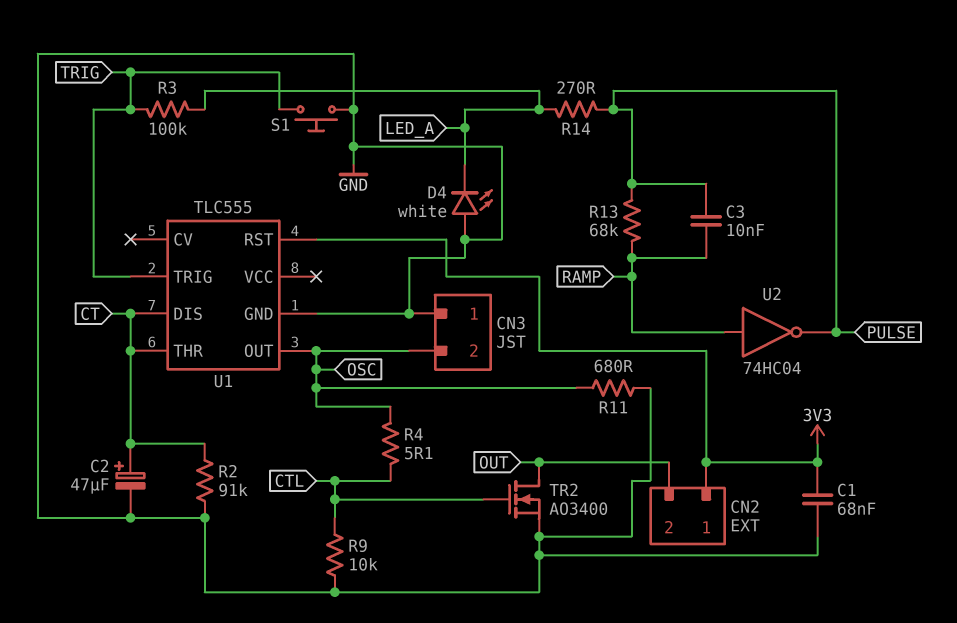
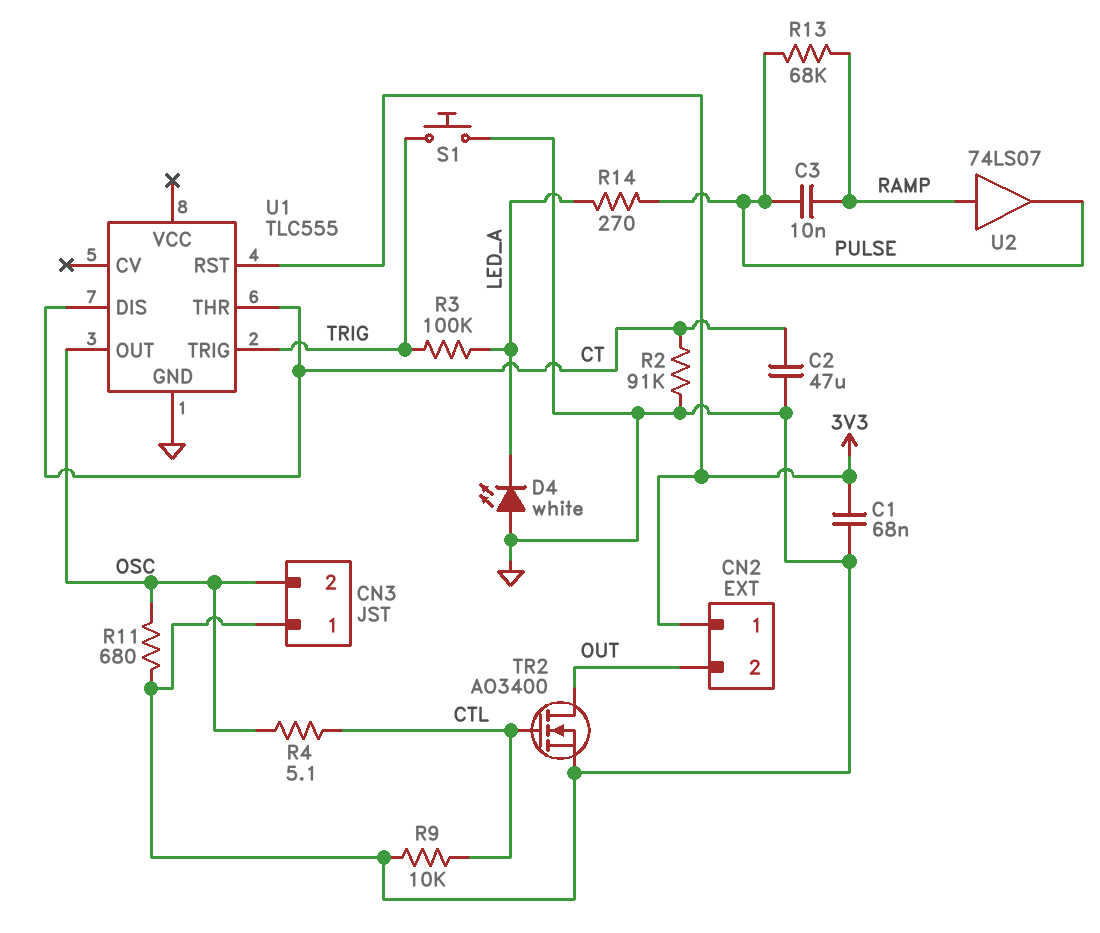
C2: 47uF (plus CT, minus GND) -> 47uF (CT, GND)
U2: NOT 74HC04 (in RAMP, out PULSE) -> buffer 74LS07 (in RAMP, out PULSE)

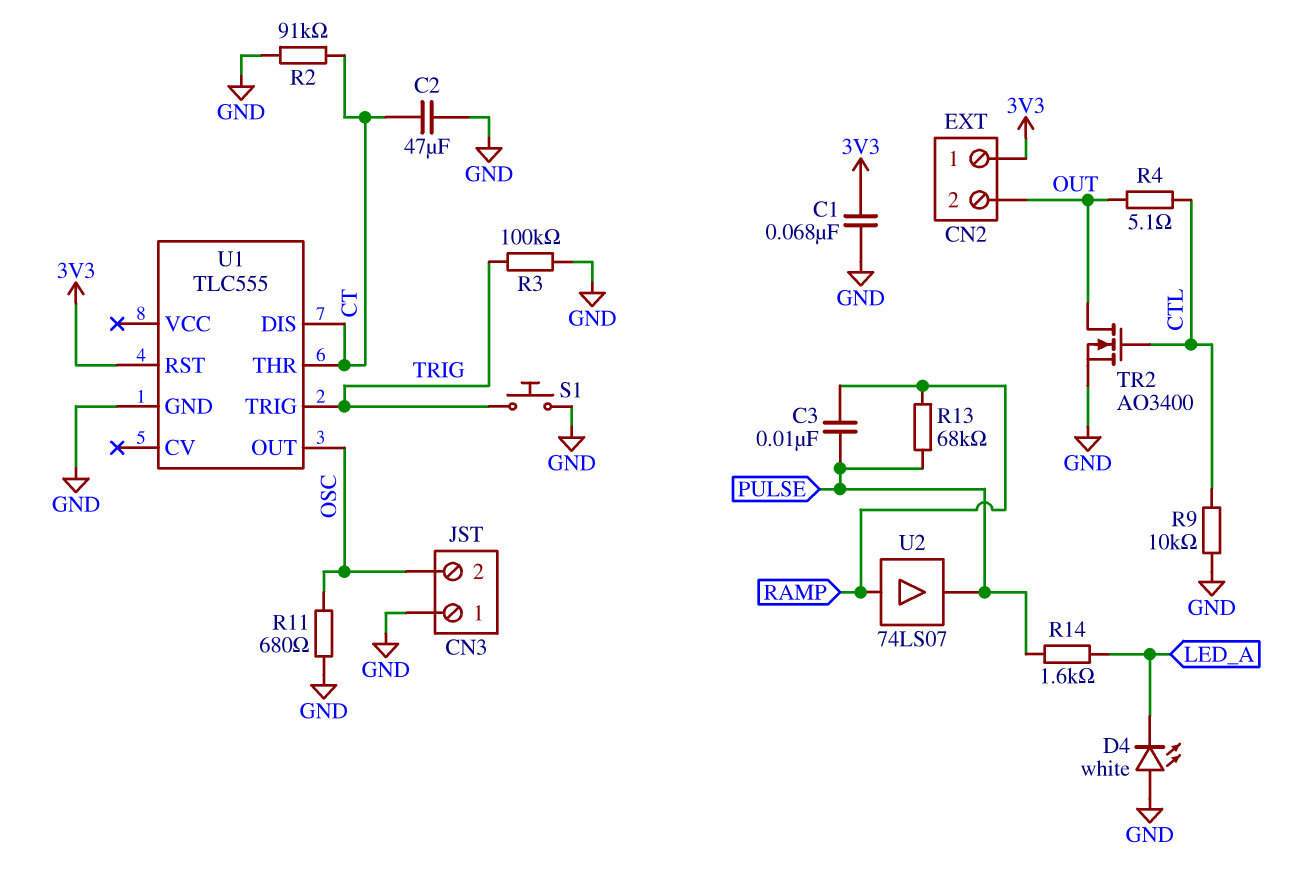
R3: 100k (LED_A, TRIG) -> 100k (GND, TRIG)
R4: 5.1 (CTL, OSC) -> 5.1 (CTL, OUT)
R14: 270 (LED_A, PULSE) -> 1.6k (LED_A, PULSE)

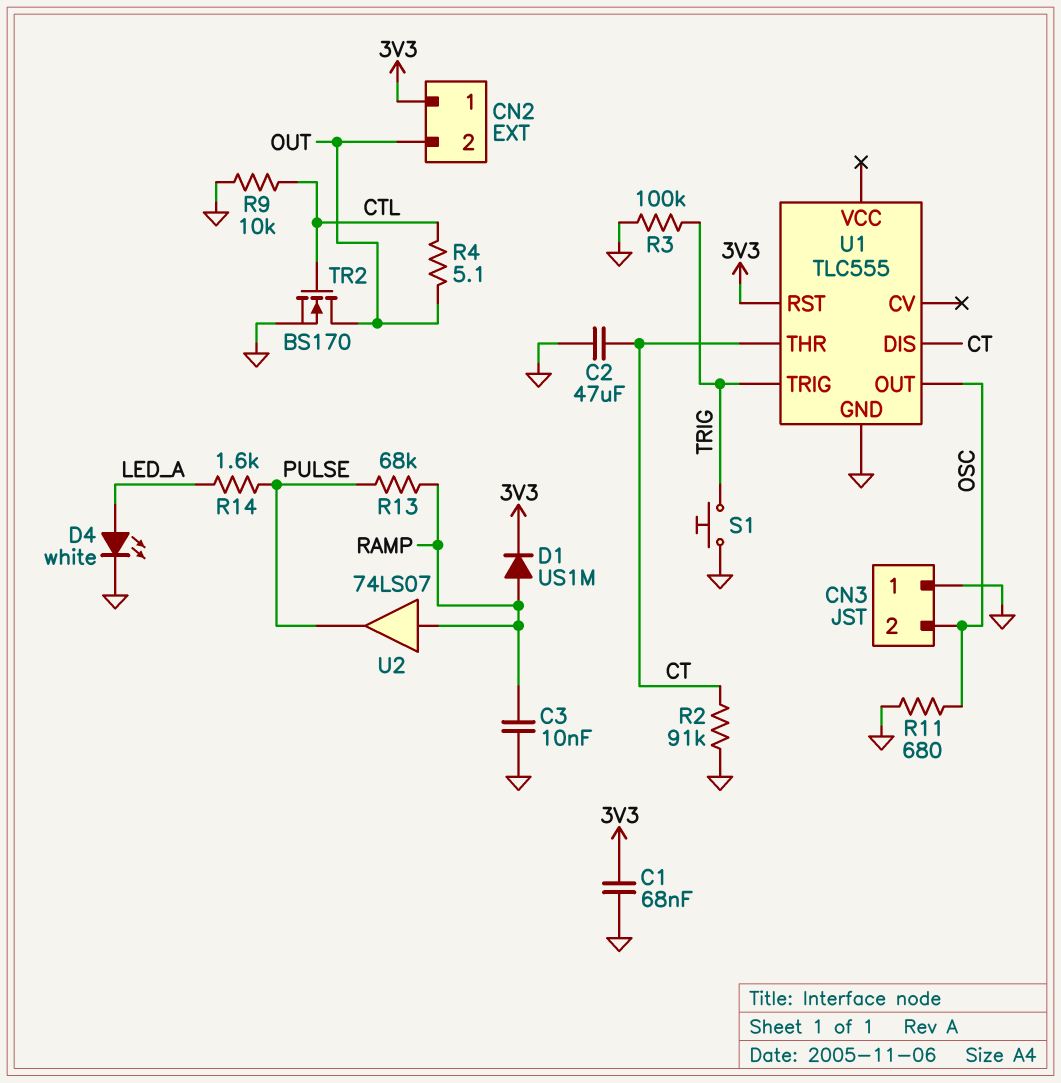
C3: 10nF (PULSE, RAMP) -> 10nF (GND, RAMP)
D1: none -> diode US1M (A RAMP, K 3V3)
D4: LED white (A GND, K LED_A) -> LED white (A LED_A, K GND)
TR2: NMOS AO3400 (G CTL, D OUT, S GND) -> NMOS BS170 (G CTL, D OUT, S GND)

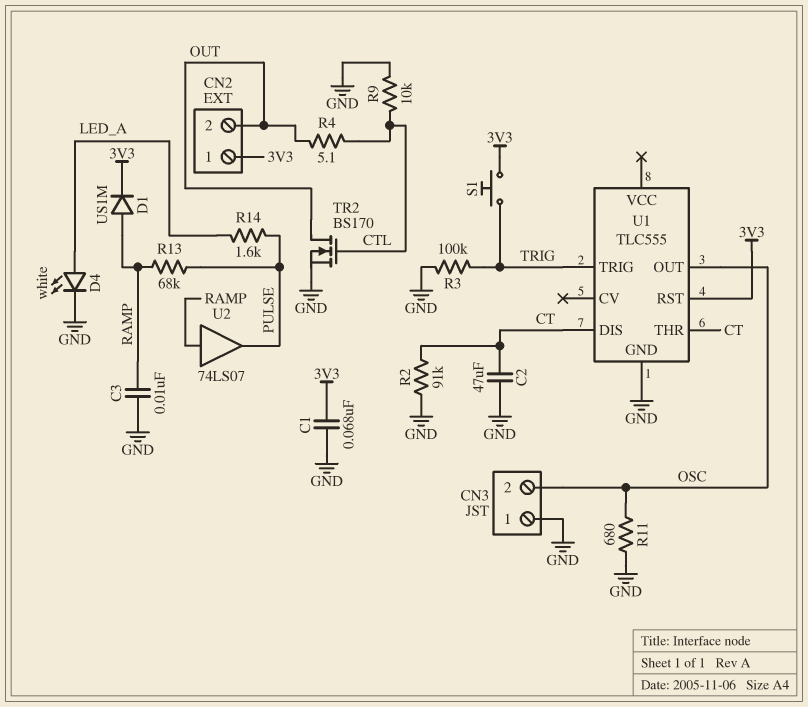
S1: button (GND, TRIG) -> button (3V3, TRIG)

